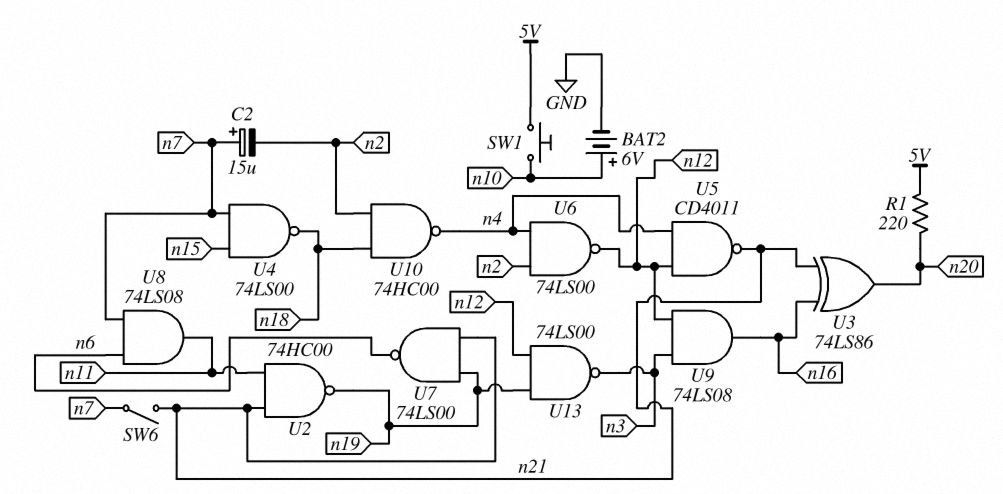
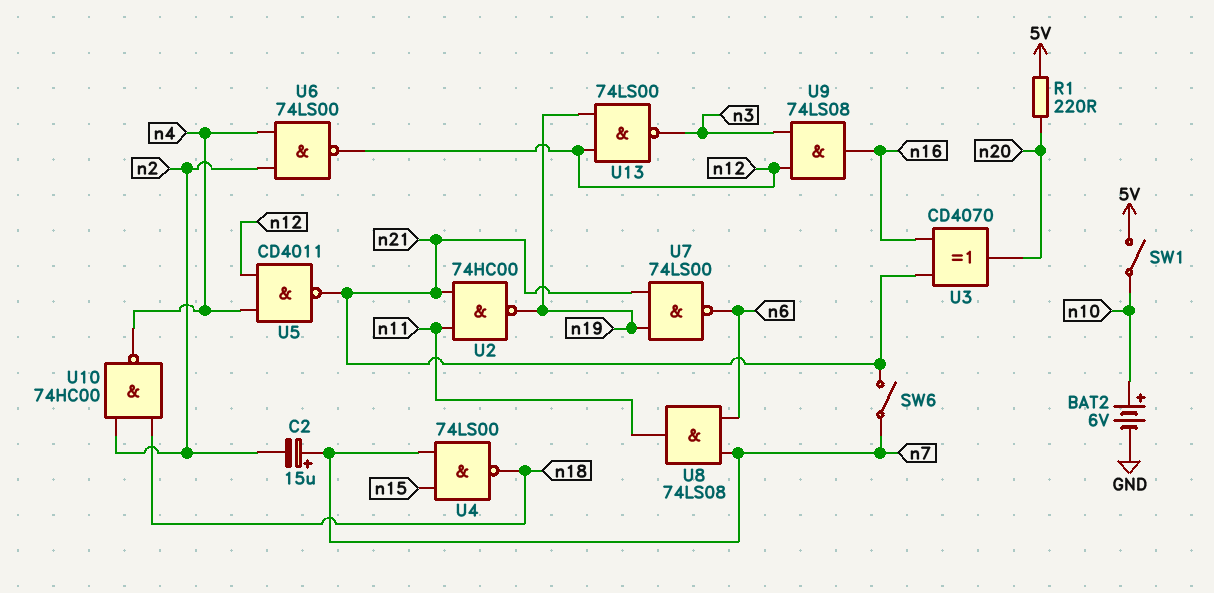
SW1: button (5V, n10) -> switch (5V, n10)
U3: XOR 74LS86 (in n16, in n21, out n20) -> XOR CD4070 (in n16, in n21, out n20)

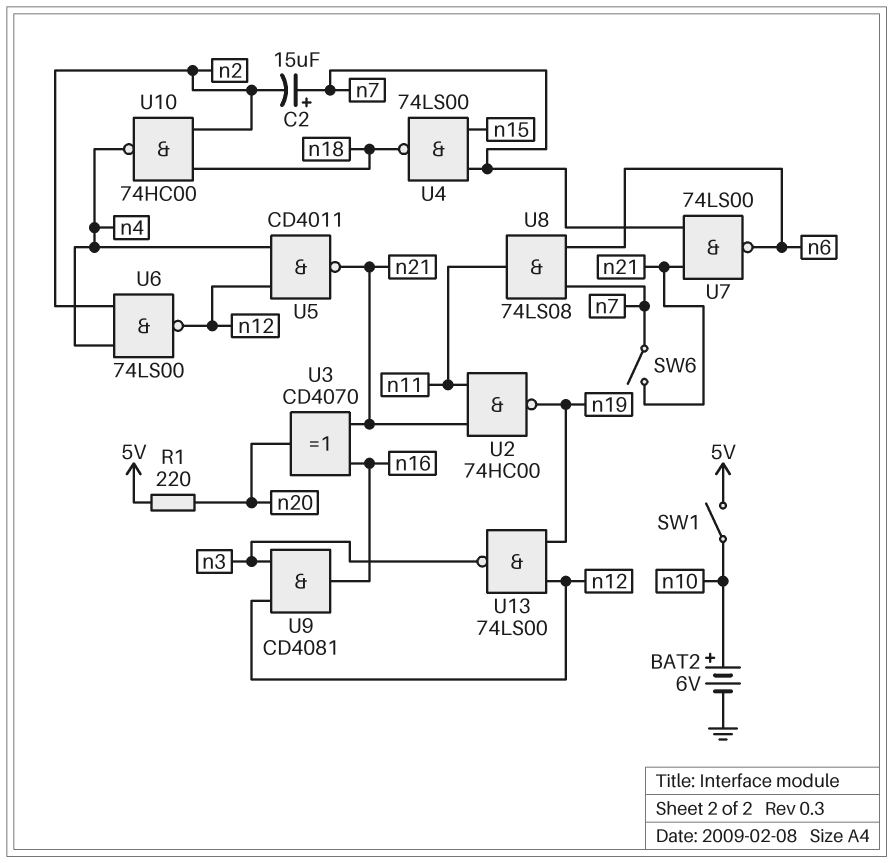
U7: NAND 74LS00 (in n19, in n21, out n6) -> NAND 74LS00 (in n7, in n21, out n6)
U9: AND 74LS08 (in n3, in n12, out n16) -> AND CD4081 (in n3, in n12, out n16)

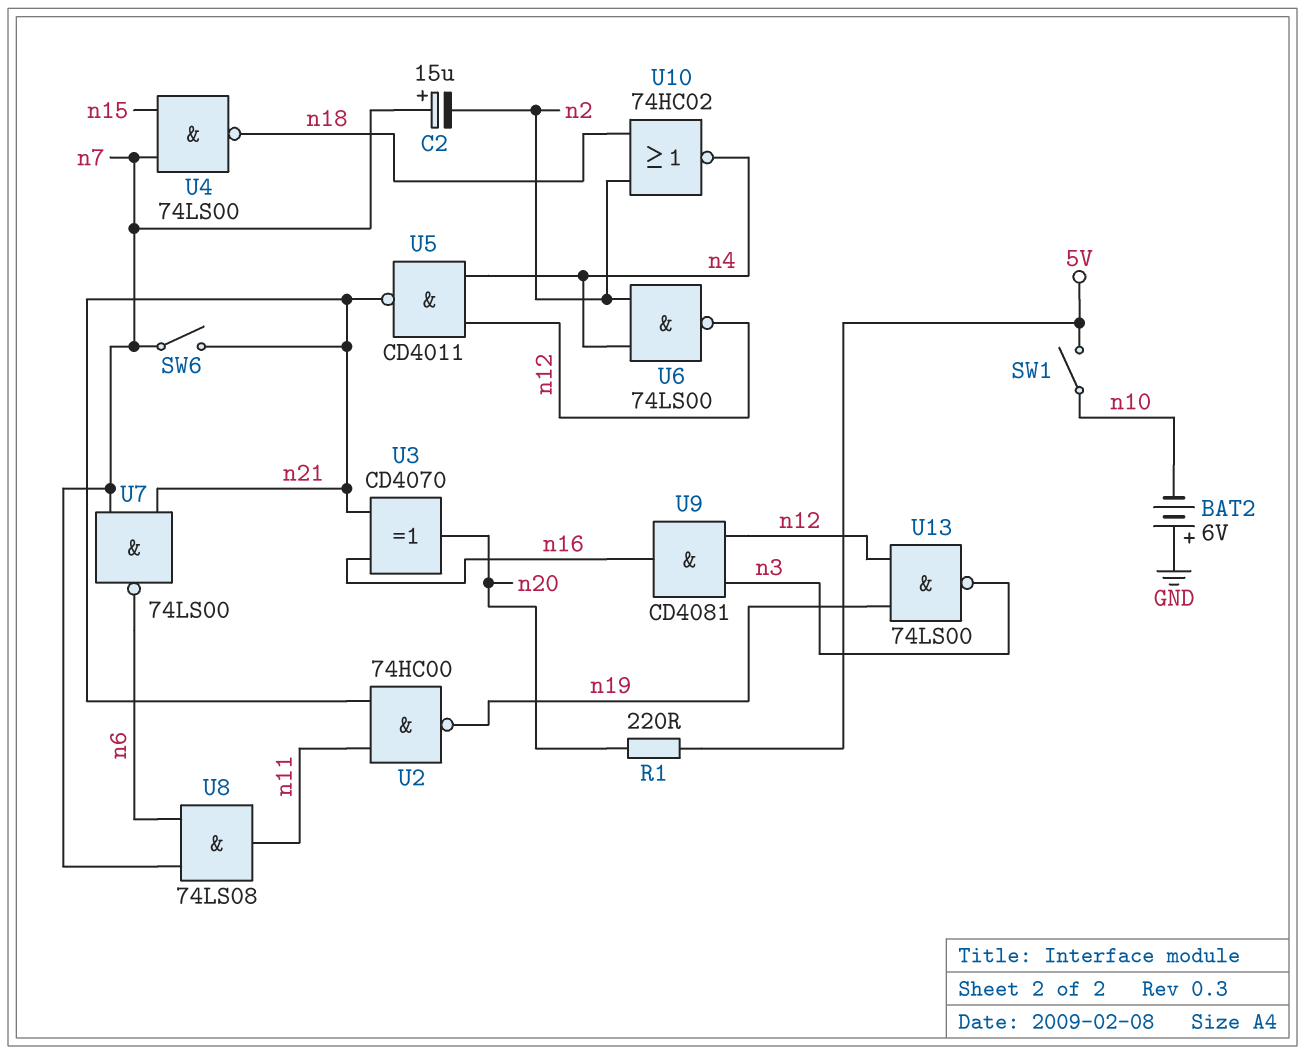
BAT2: 6V (plus n10, minus GND) -> 6V (plus GND, minus n10)
U10: NAND 74HC00 (in n2, in n18, out n4) -> NOR 74HC02 (in n2, in n18, out n4)

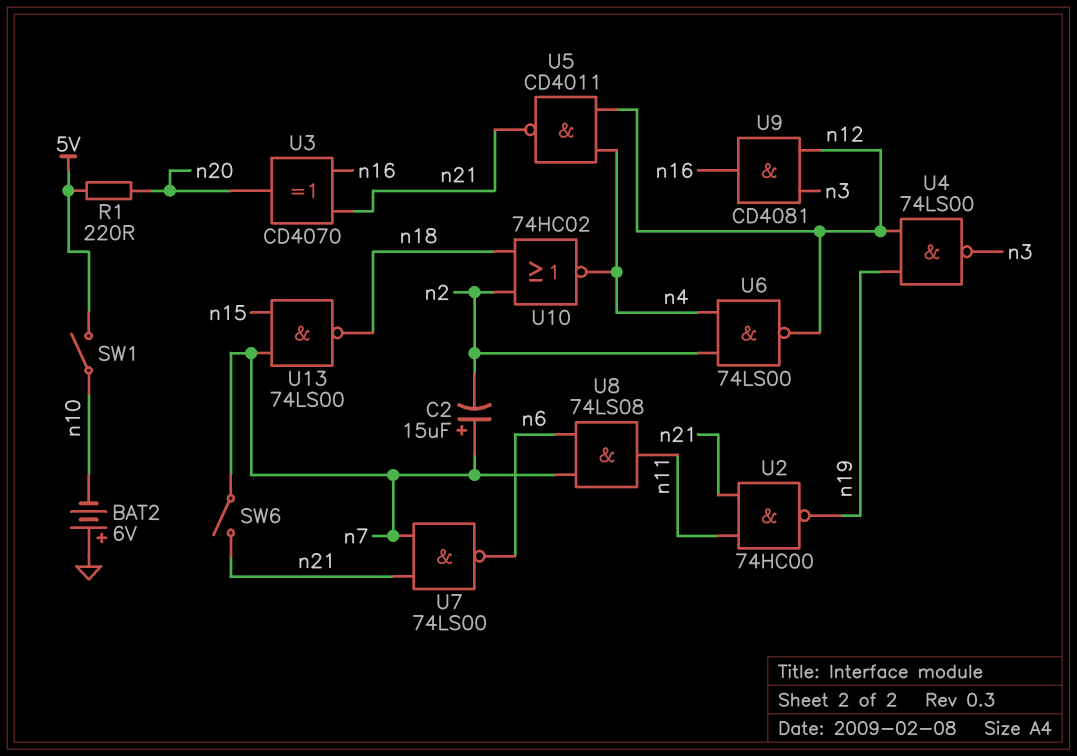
U4: NAND 74LS00 (in n7, in n15, out n18) -> NAND 74LS00 (in n12, in n19, out n3)
U13: NAND 74LS00 (in n12, in n19, out n3) -> NAND 74LS00 (in n7, in n15, out n18)

